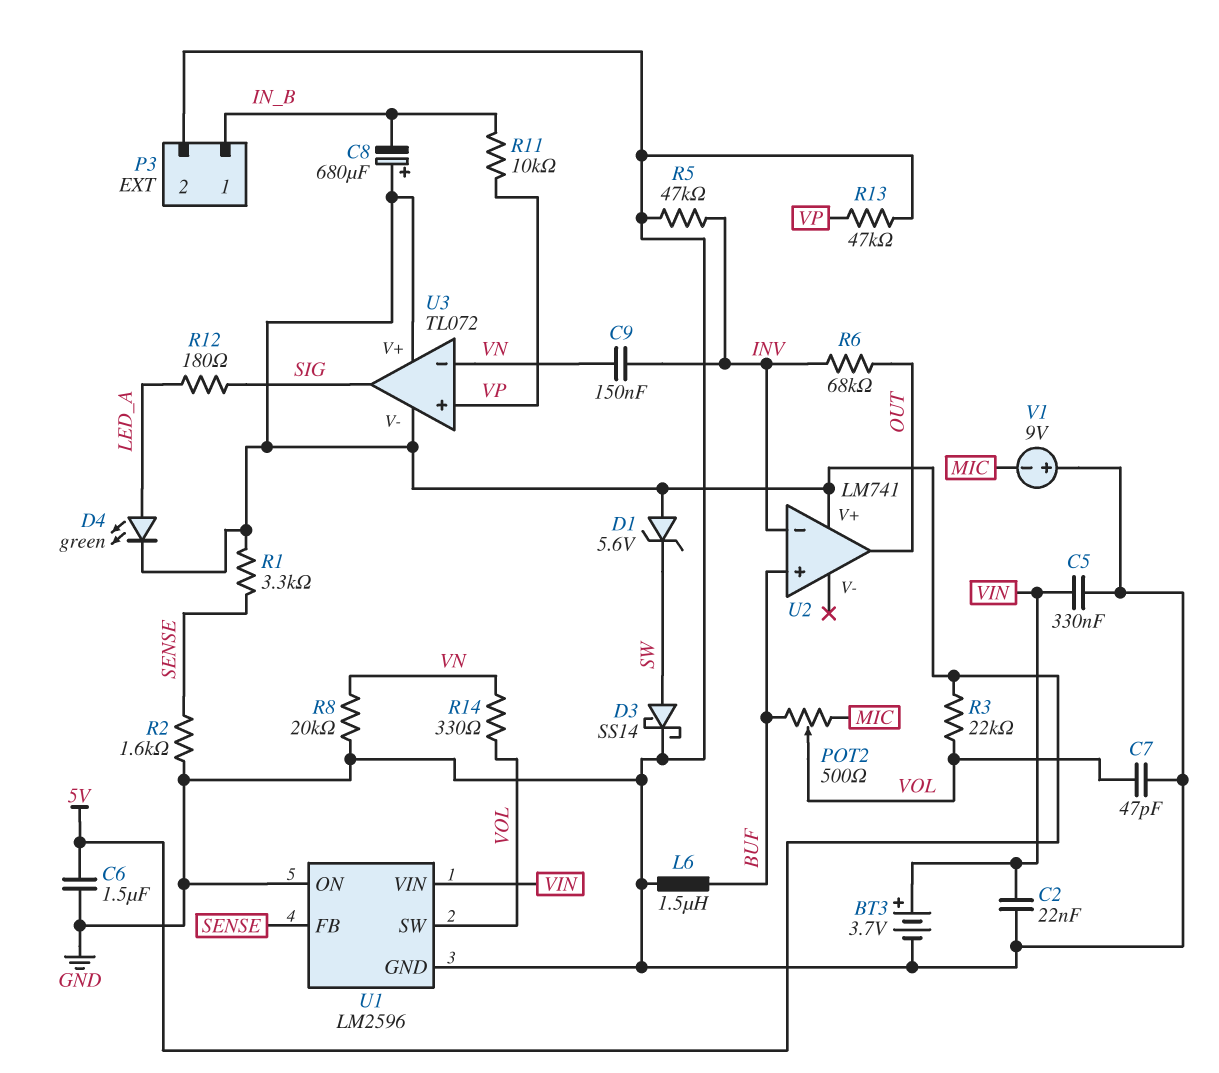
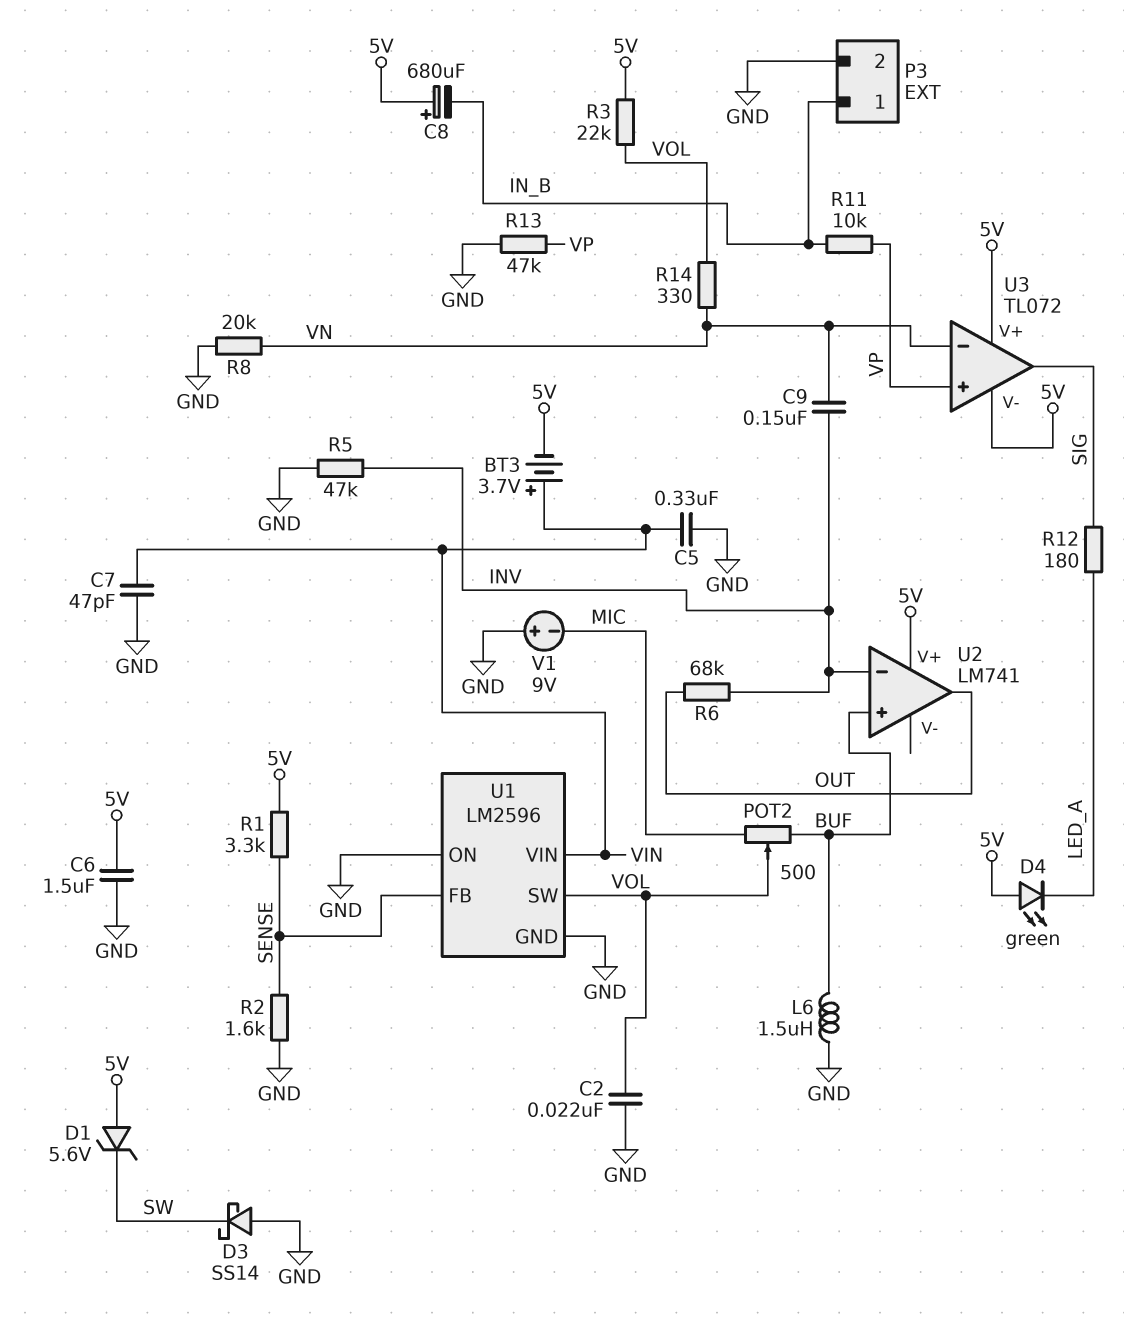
BT3: 3.7V (plus VIN, minus GND) -> 3.7V (plus VIN, minus 5V)
C2: 22nF (GND, VIN) -> 22nF (GND, VOL)
C7: 47pF (GND, VOL) -> 47pF (GND, VIN)
D3: schottky SS14 (A SW, K GND) -> schottky SS14 (A GND, K SW)
D4: LED green (A LED_A, K 5V) -> LED green (A 5V, K LED_A)

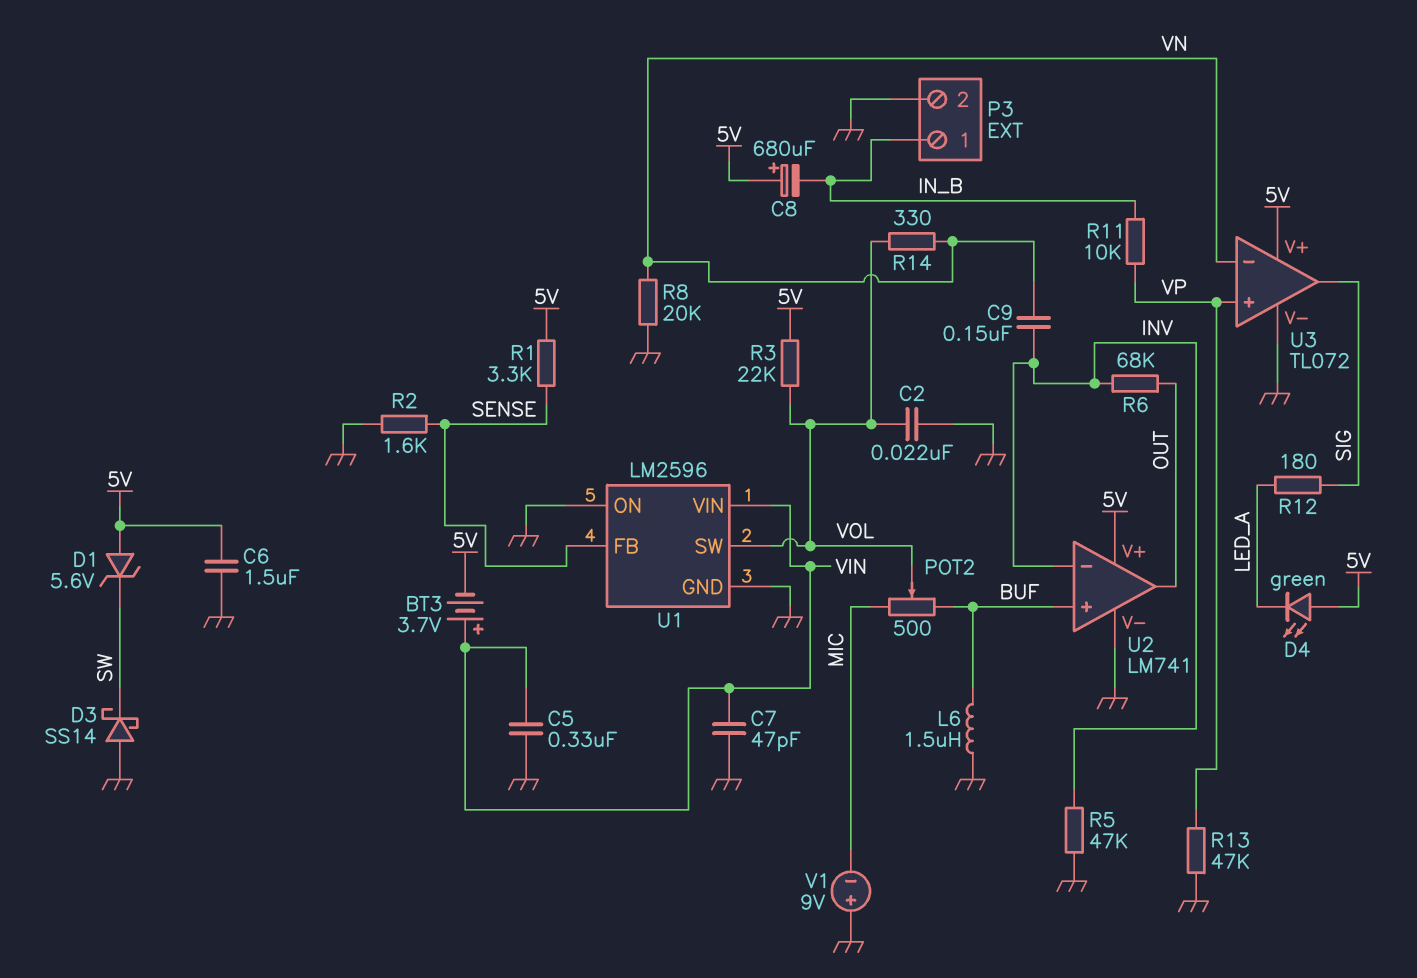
U2 pin V-: none -> GND
U3 pin V-: 5V -> GND

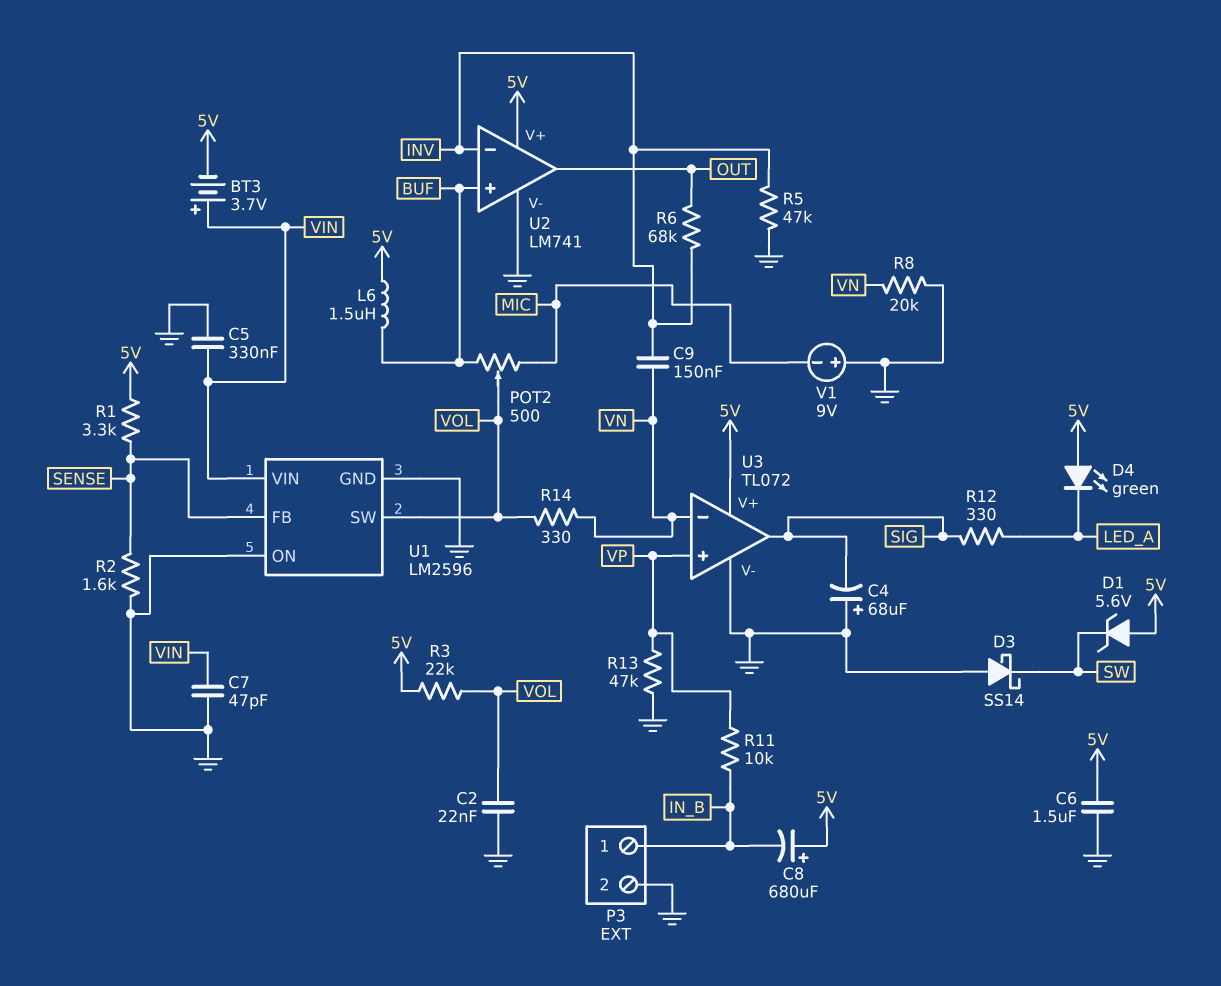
C4: none -> 68uF (plus GND, minus SIG)
L6: 1.5uH (BUF, GND) -> 1.5uH (5V, BUF)
R12: 180 (LED_A, SIG) -> 330 (LED_A, SIG)

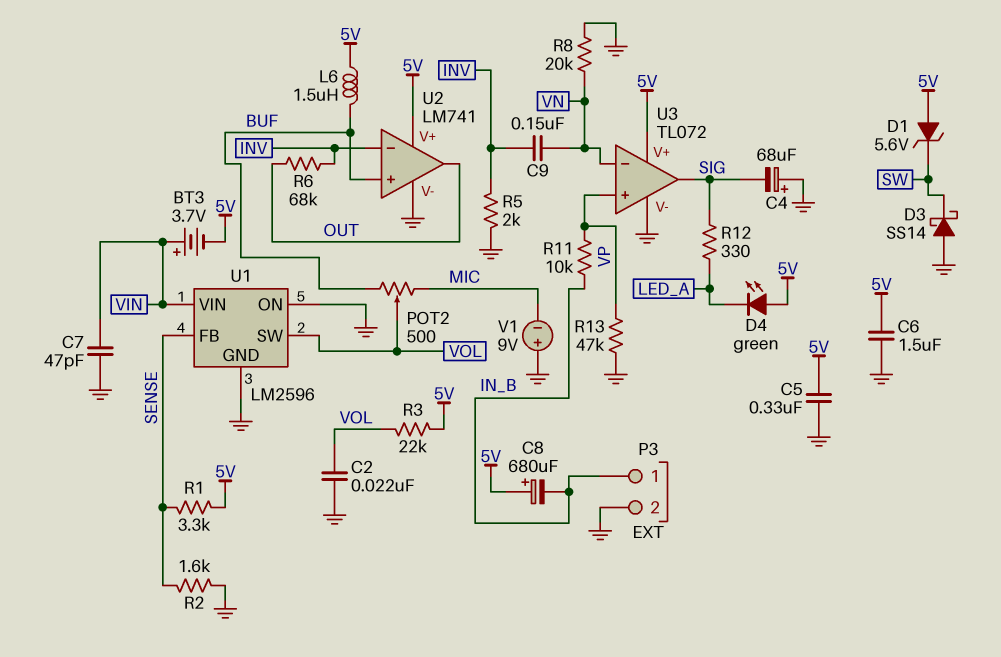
C5: 330nF (GND, VIN) -> 330nF (5V, GND)
R5: 47k (GND, INV) -> 2k (GND, INV)
R14: 330 (VN, VOL) -> none

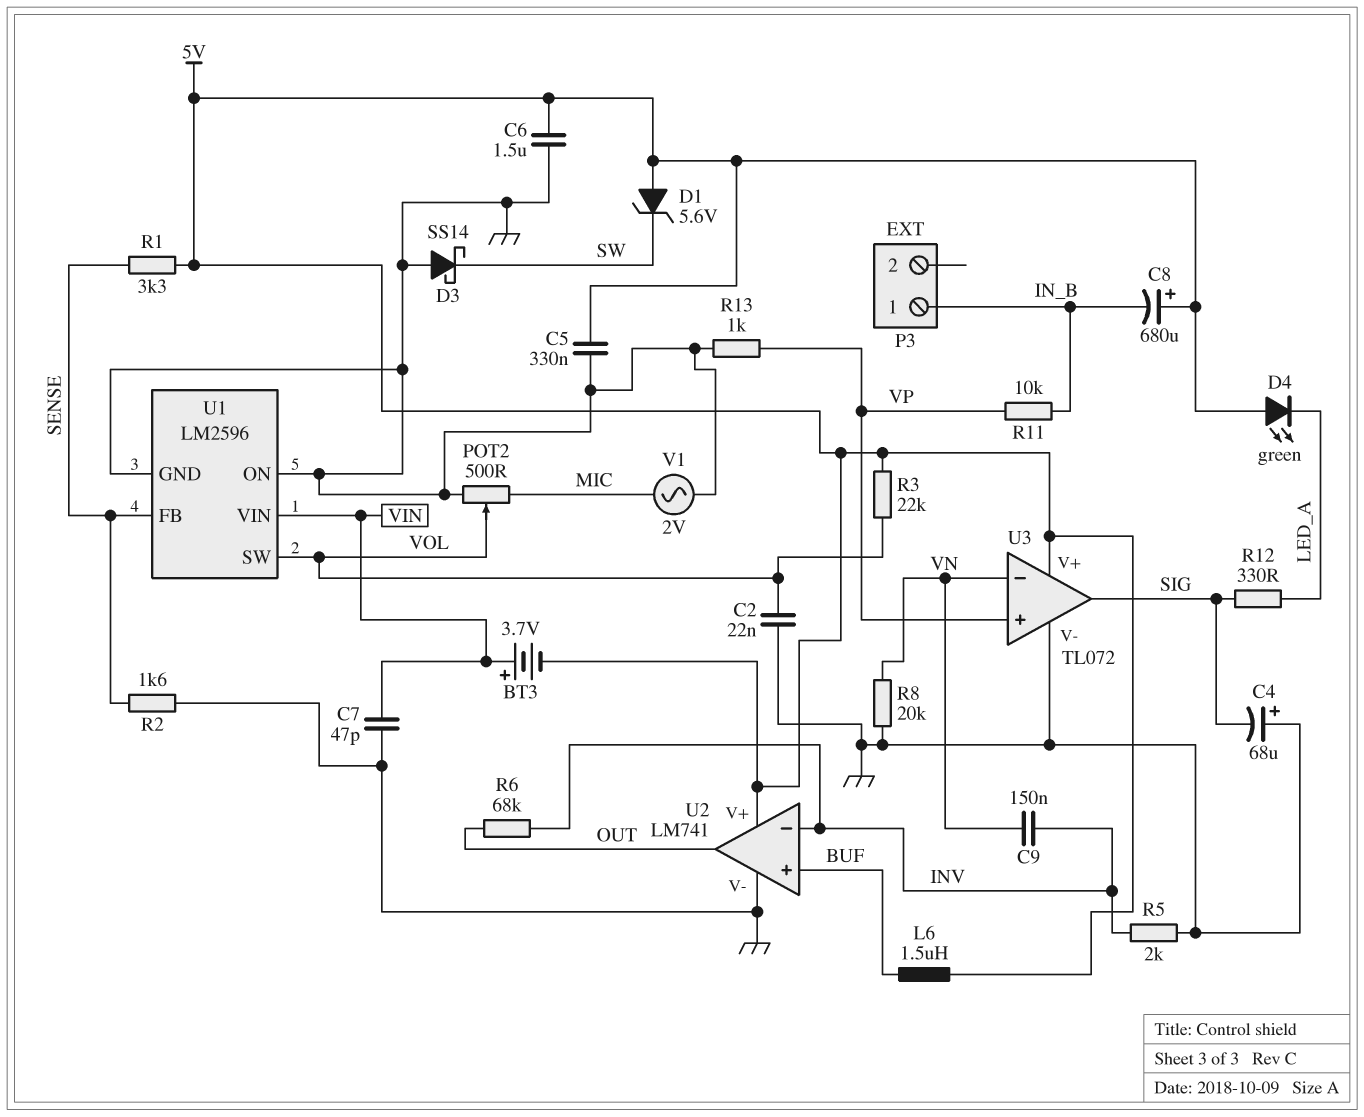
P3 pin 2: GND -> none
POT2: 500 (BUF, MIC, wiper VOL) -> 500 (GND, MIC, wiper VOL)
R13: 47k (GND, VP) -> 1k (GND, VP)
V1: 9V (plus GND, minus MIC) -> AC 2V (GND, MIC)

